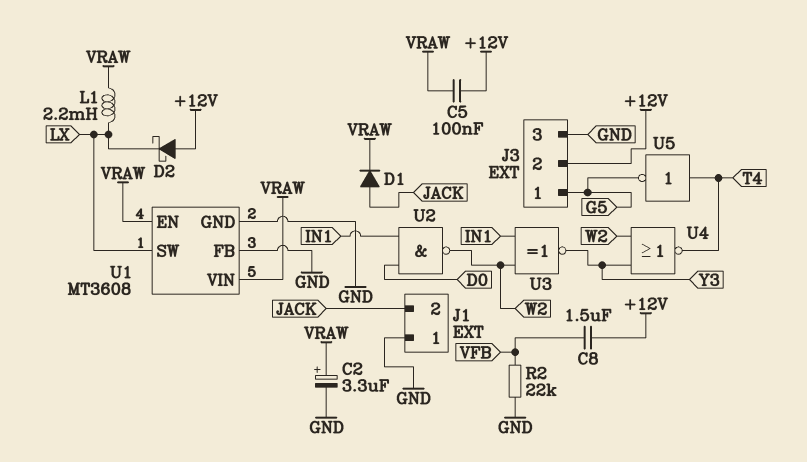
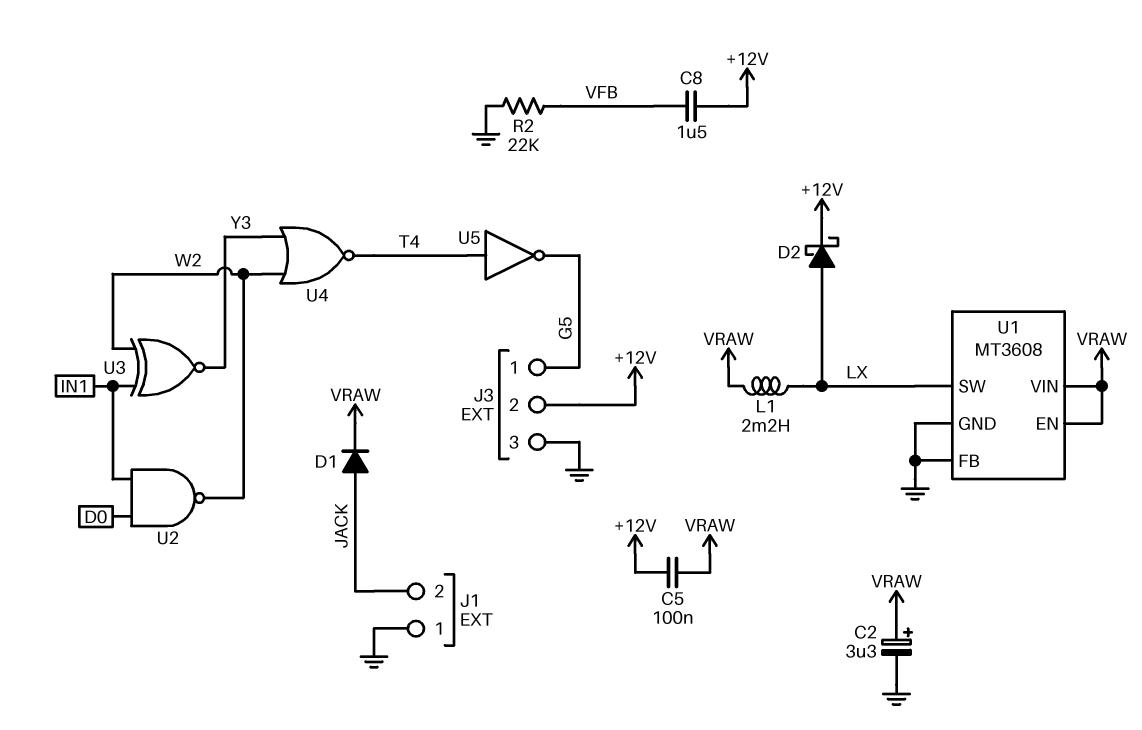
D2: schottky (A +12V, K LX) -> schottky (A LX, K +12V)

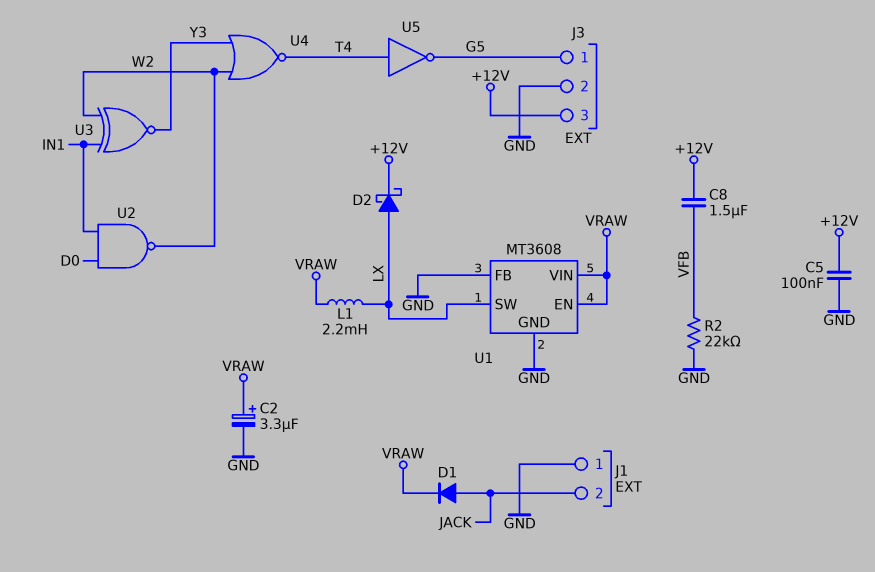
C5: 100nF (+12V, VRAW) -> 100nF (+12V, GND)
J3 pin 2: +12V -> GND
J3 pin 3: GND -> +12V

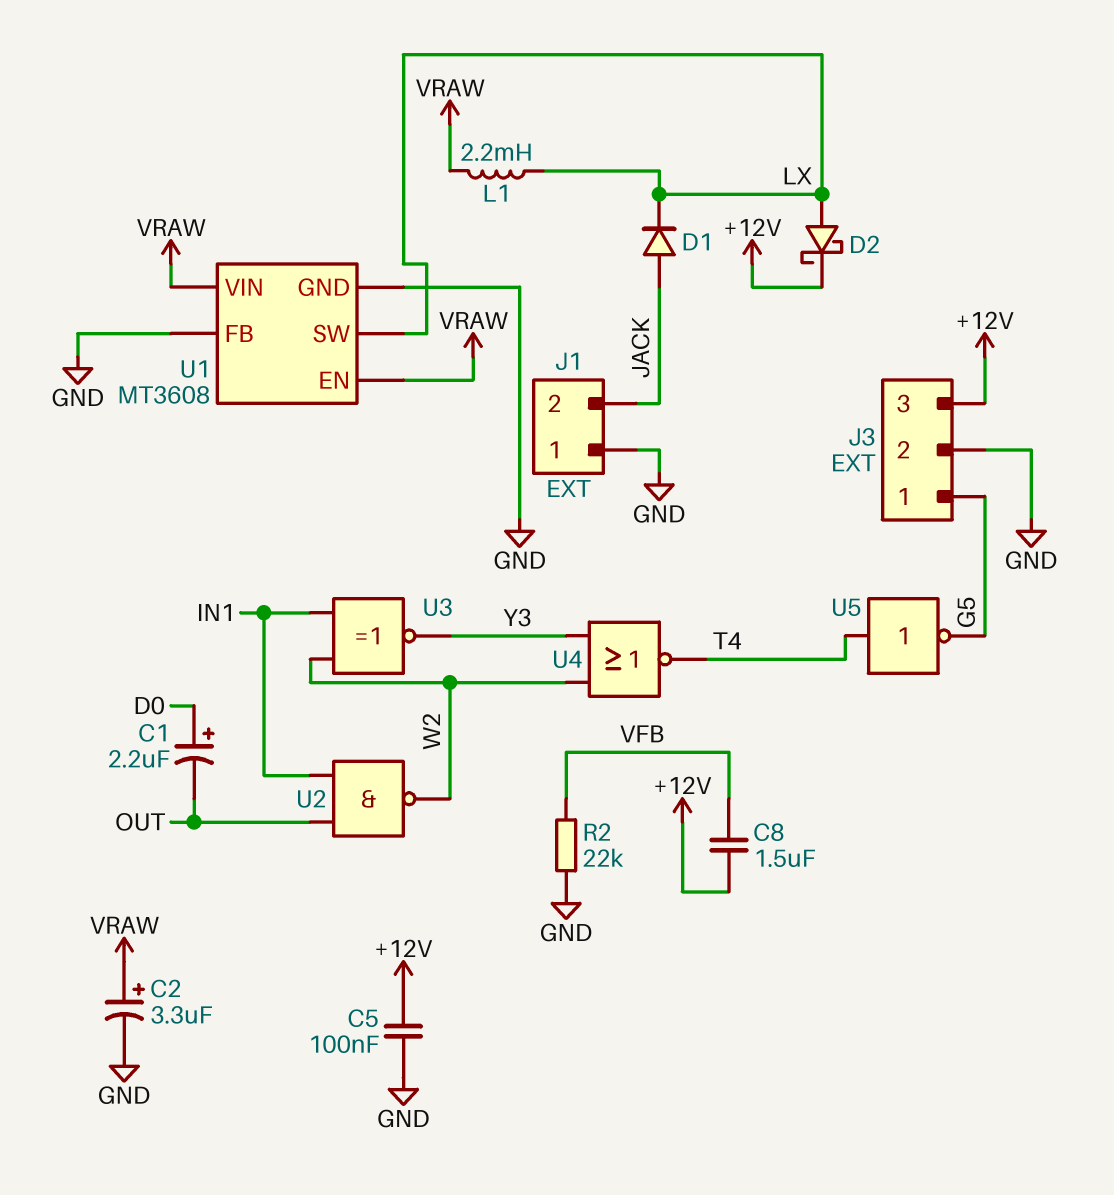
C1: none -> 2.2uF (plus D0, minus OUT)
D1: diode (A JACK, K VRAW) -> diode (A JACK, K LX)
U2: NAND (in D0, in IN1, out W2) -> NAND (in IN1, in OUT, out W2)

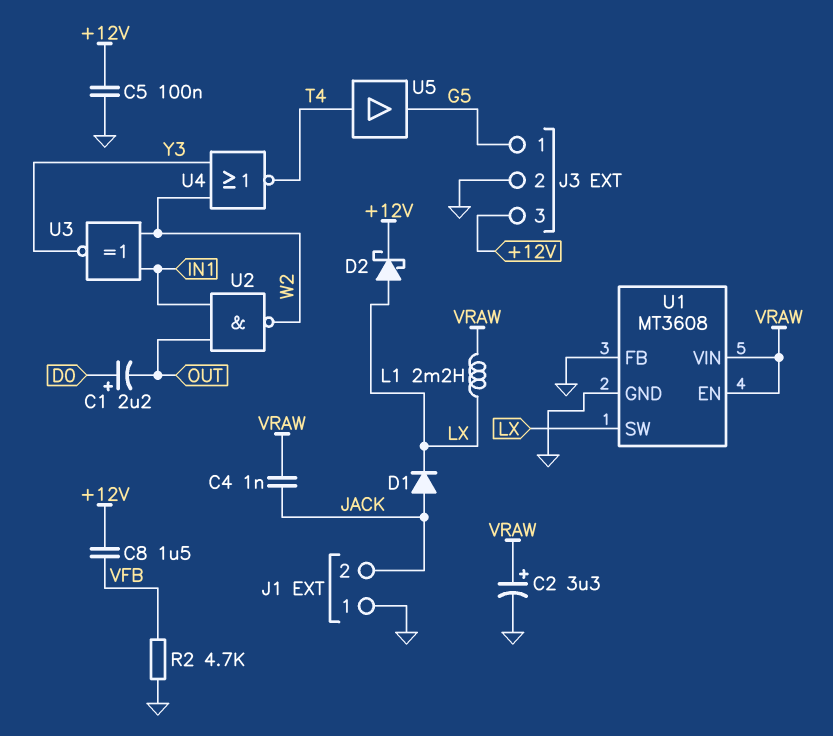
C4: none -> 1nF (JACK, VRAW)
R2: 22k (GND, VFB) -> 4.7k (GND, VFB)
U5: NOT (in T4, out G5) -> buffer (in T4, out G5)

